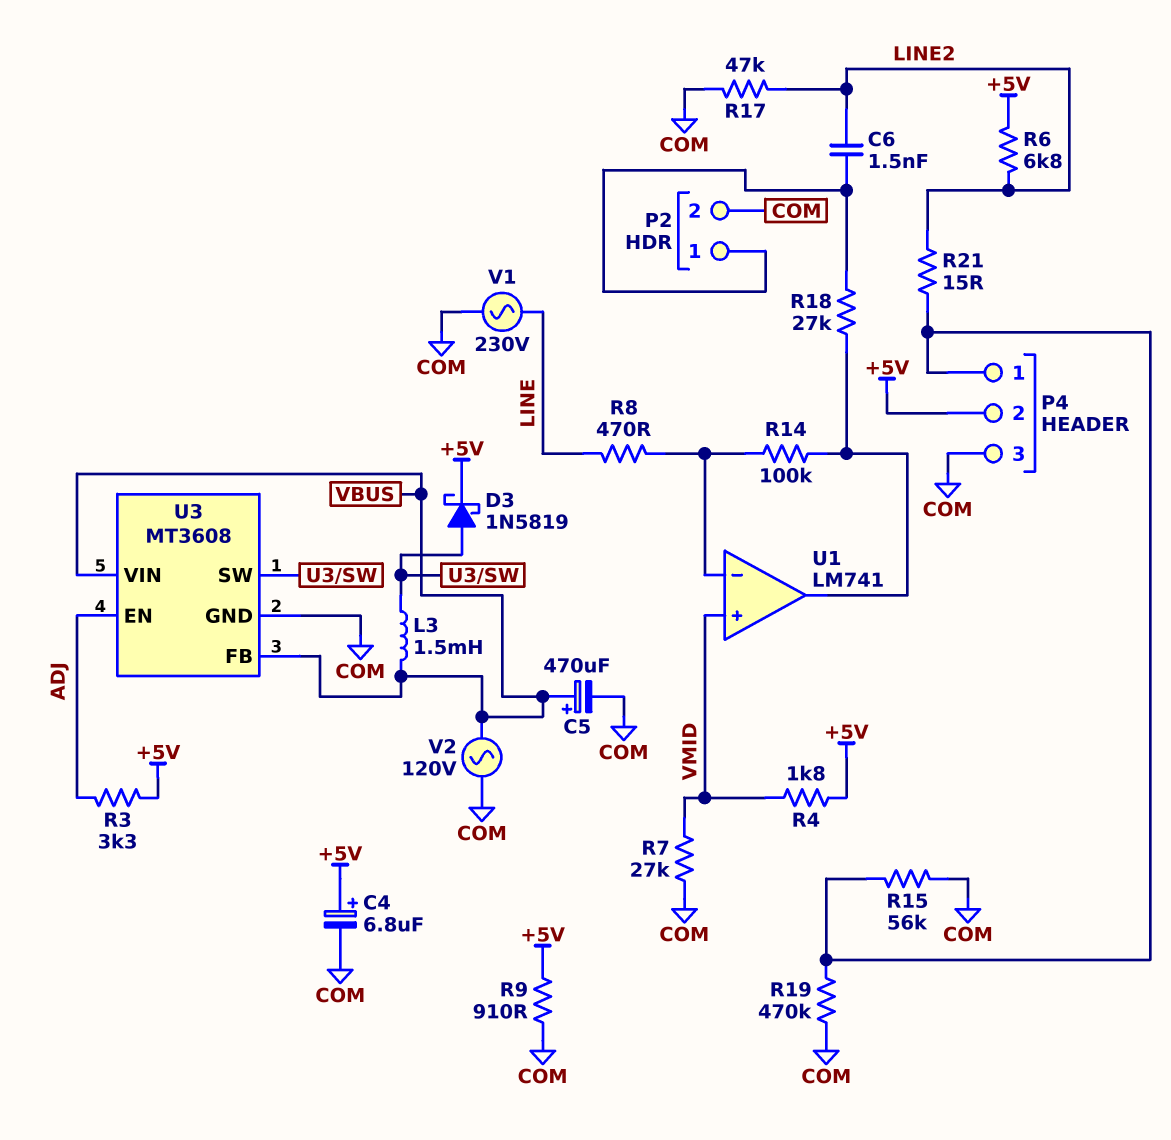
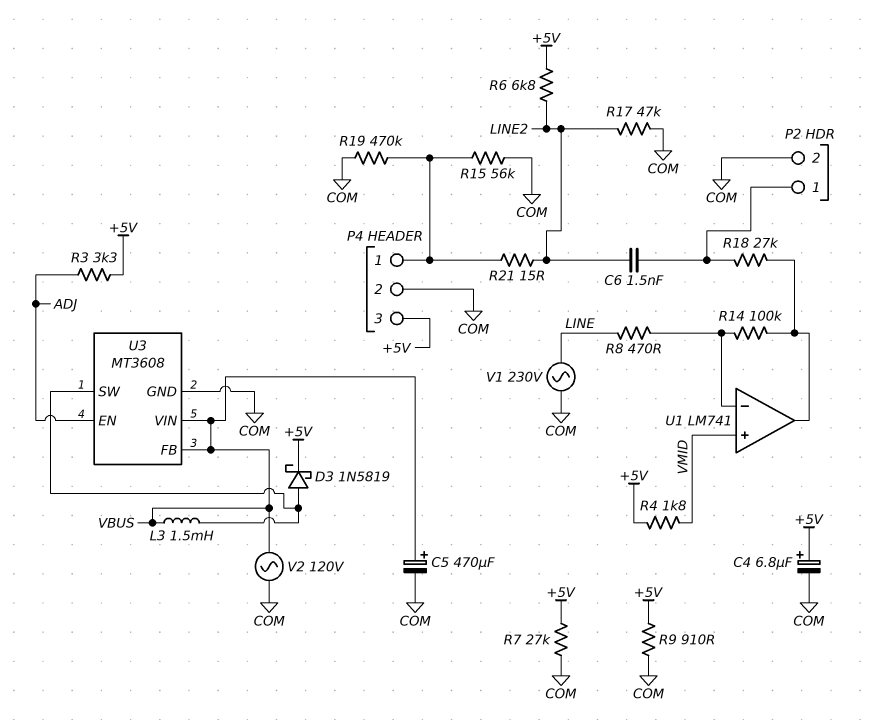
P4 pin 2: +5V -> COM
P4 pin 3: COM -> +5V
R7: 27k (COM, VMID) -> 27k (+5V, COM)

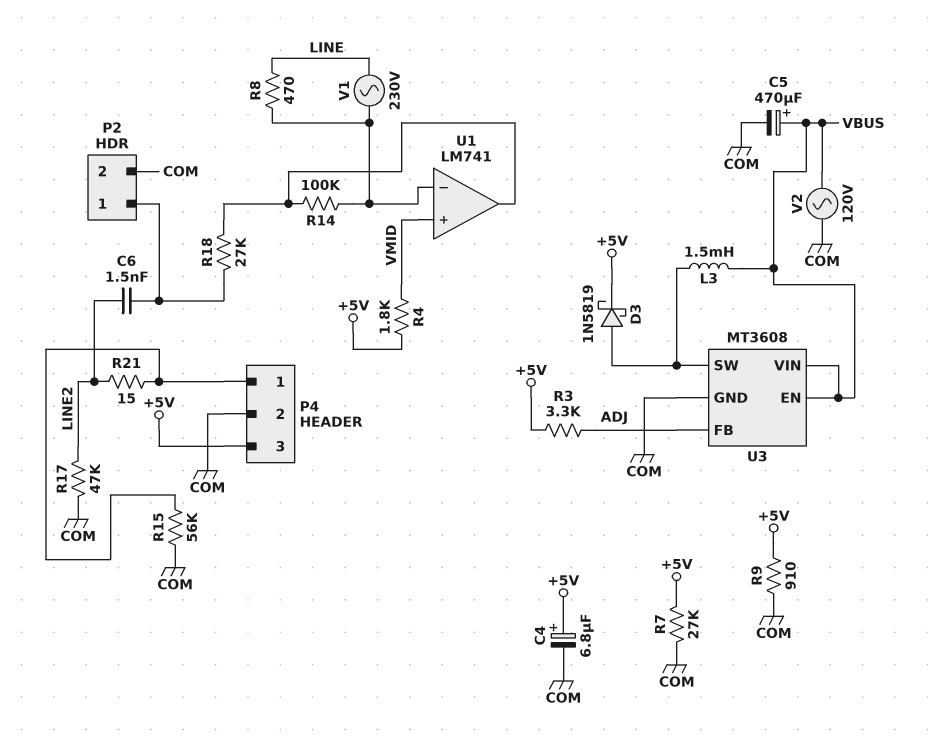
R6: 6.8k (+5V, LINE2) -> none
R19: 470k (COM, P4/1) -> none
U3 pin EN: ADJ -> VBUS
U3 pin FB: VBUS -> ADJ
V1: AC 230V (COM, LINE) -> AC 230V (LINE, U1/in-)

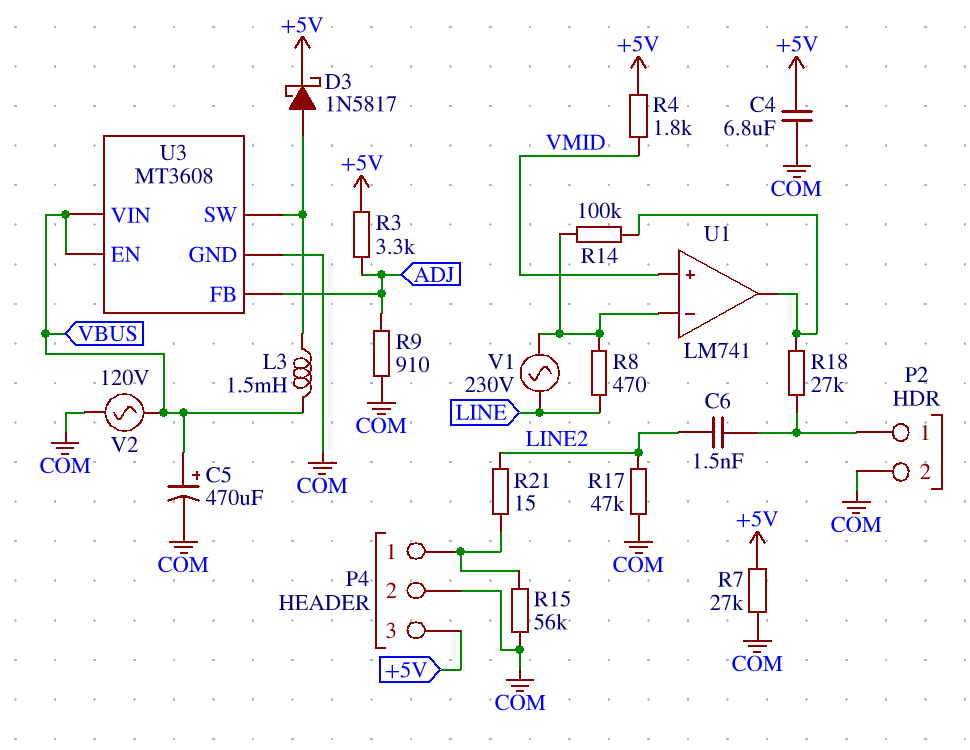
C4: 6.8uF (plus +5V, minus COM) -> 6.8uF (+5V, COM)
D3: schottky 1N5819 (A U3/SW, K +5V) -> schottky 1N5817 (A U3/SW, K +5V)
R9: 910 (+5V, COM) -> 910 (ADJ, COM)

